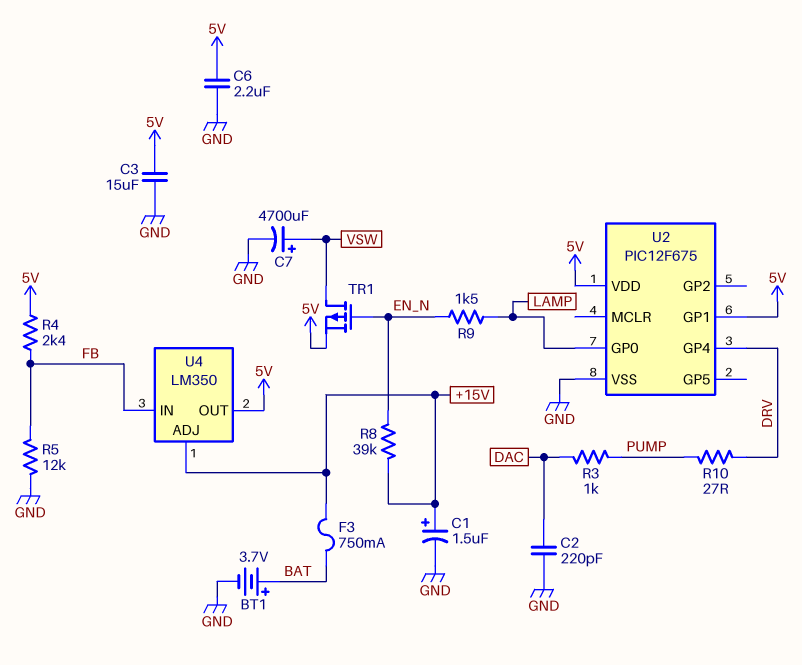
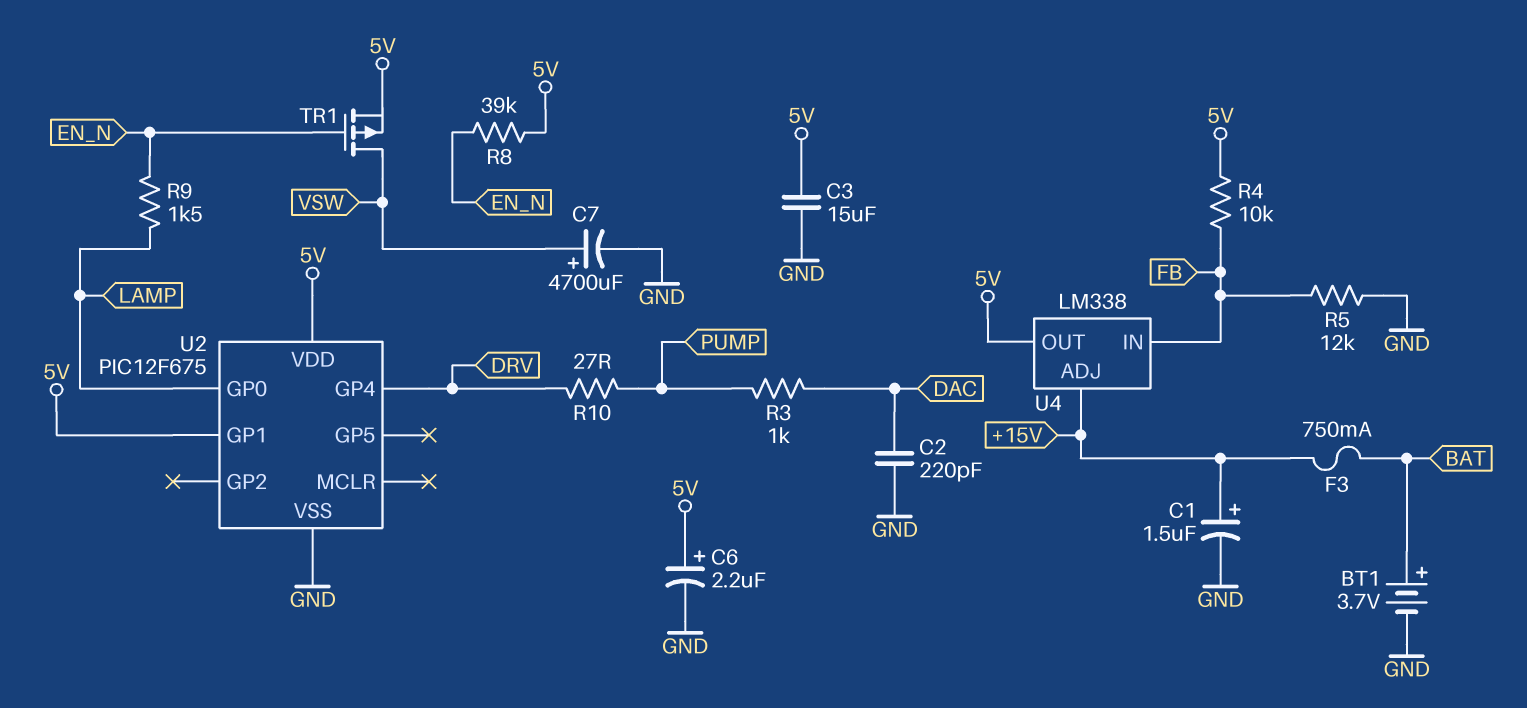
C6: 2.2uF (5V, GND) -> 2.2uF (plus 5V, minus GND)
R4: 2.4k (5V, FB) -> 10k (5V, FB)
R8: 39k (+15V, EN_N) -> 39k (5V, EN_N)
U4: LM350 -> LM338

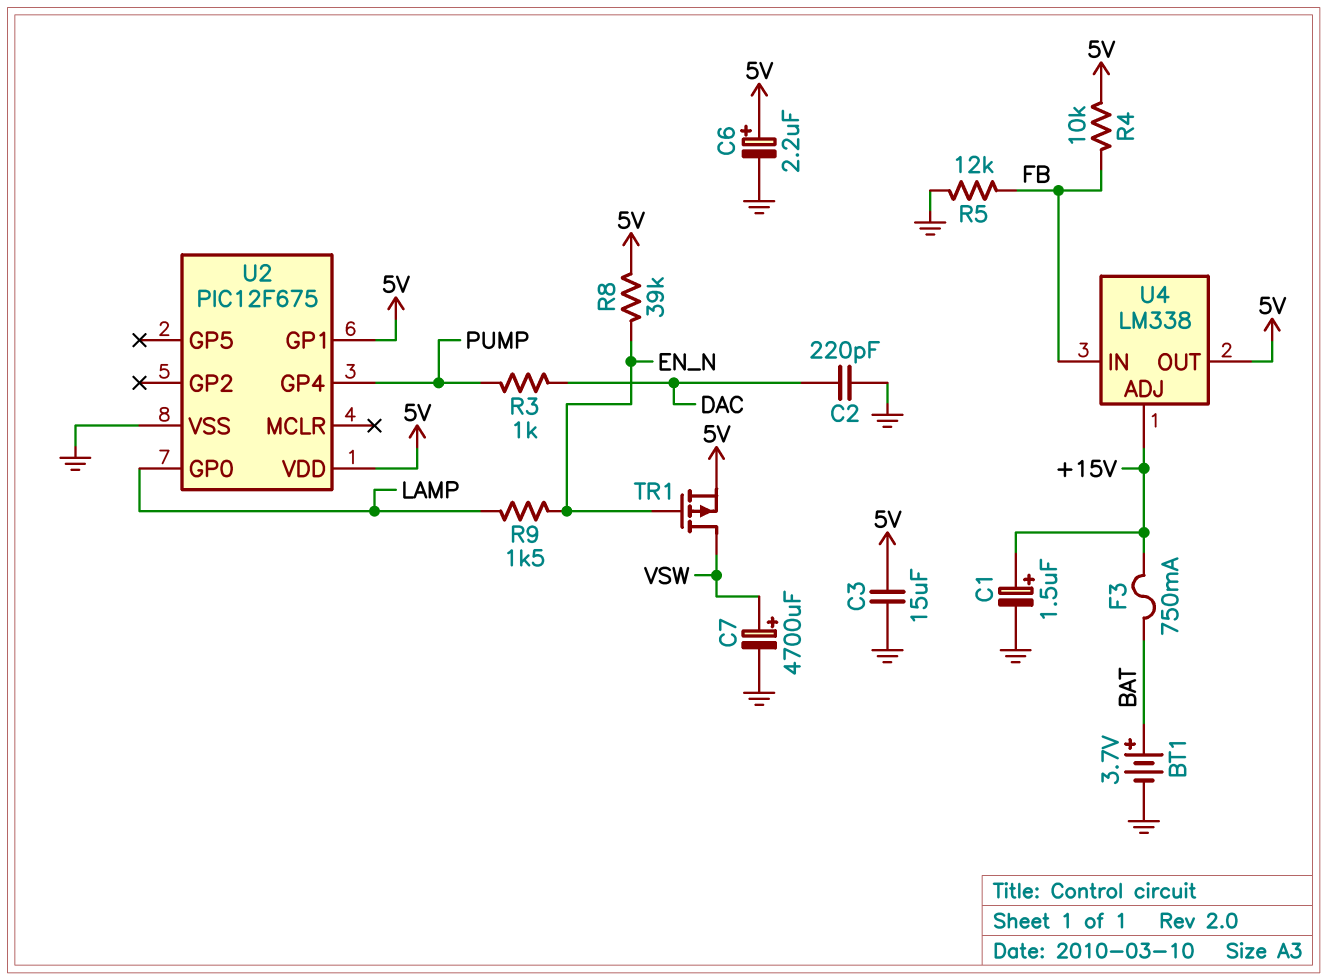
R10: 27 (DRV, PUMP) -> none
U2 pin GP4: DRV -> PUMP

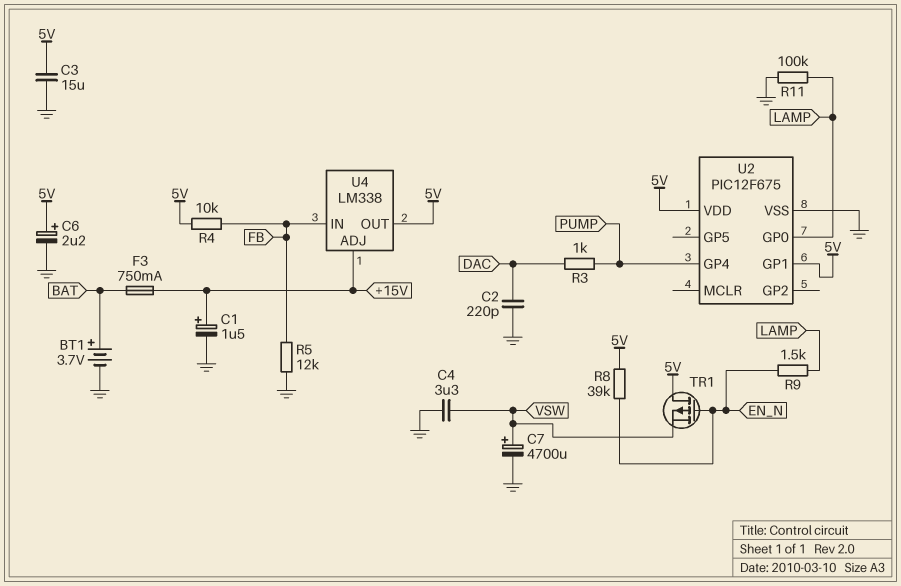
C4: none -> 3.3uF (GND, VSW)
R11: none -> 100k (GND, LAMP)
TR1: PMOS (G EN_N, D VSW, S 5V) -> PMOS (G EN_N, D 5V, S VSW)

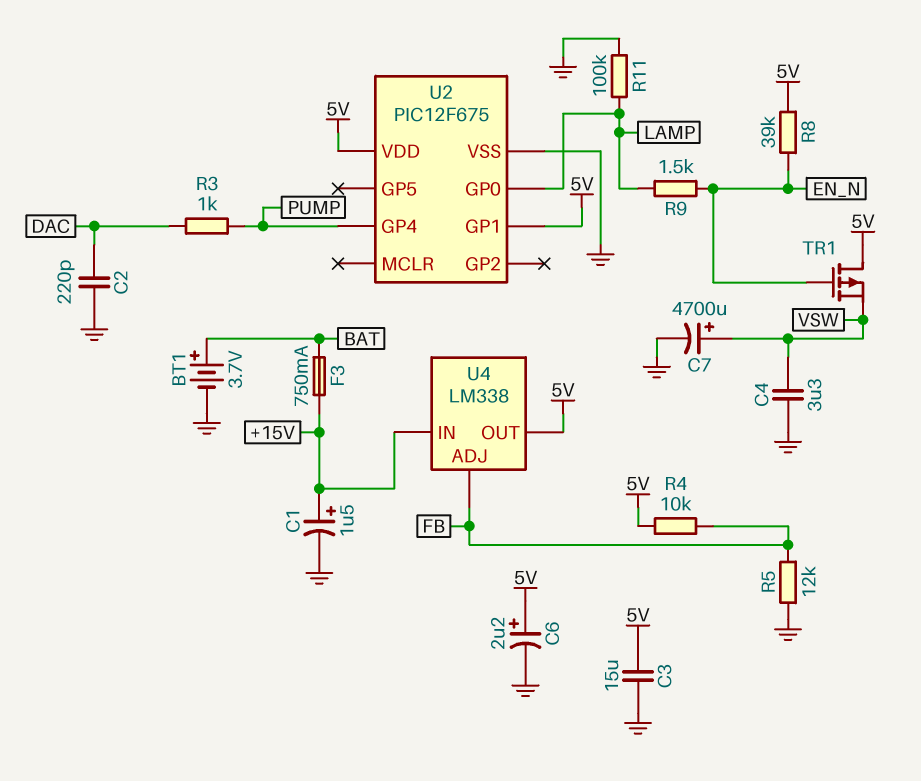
U4 pin ADJ: +15V -> FB
U4 pin IN: FB -> +15V

